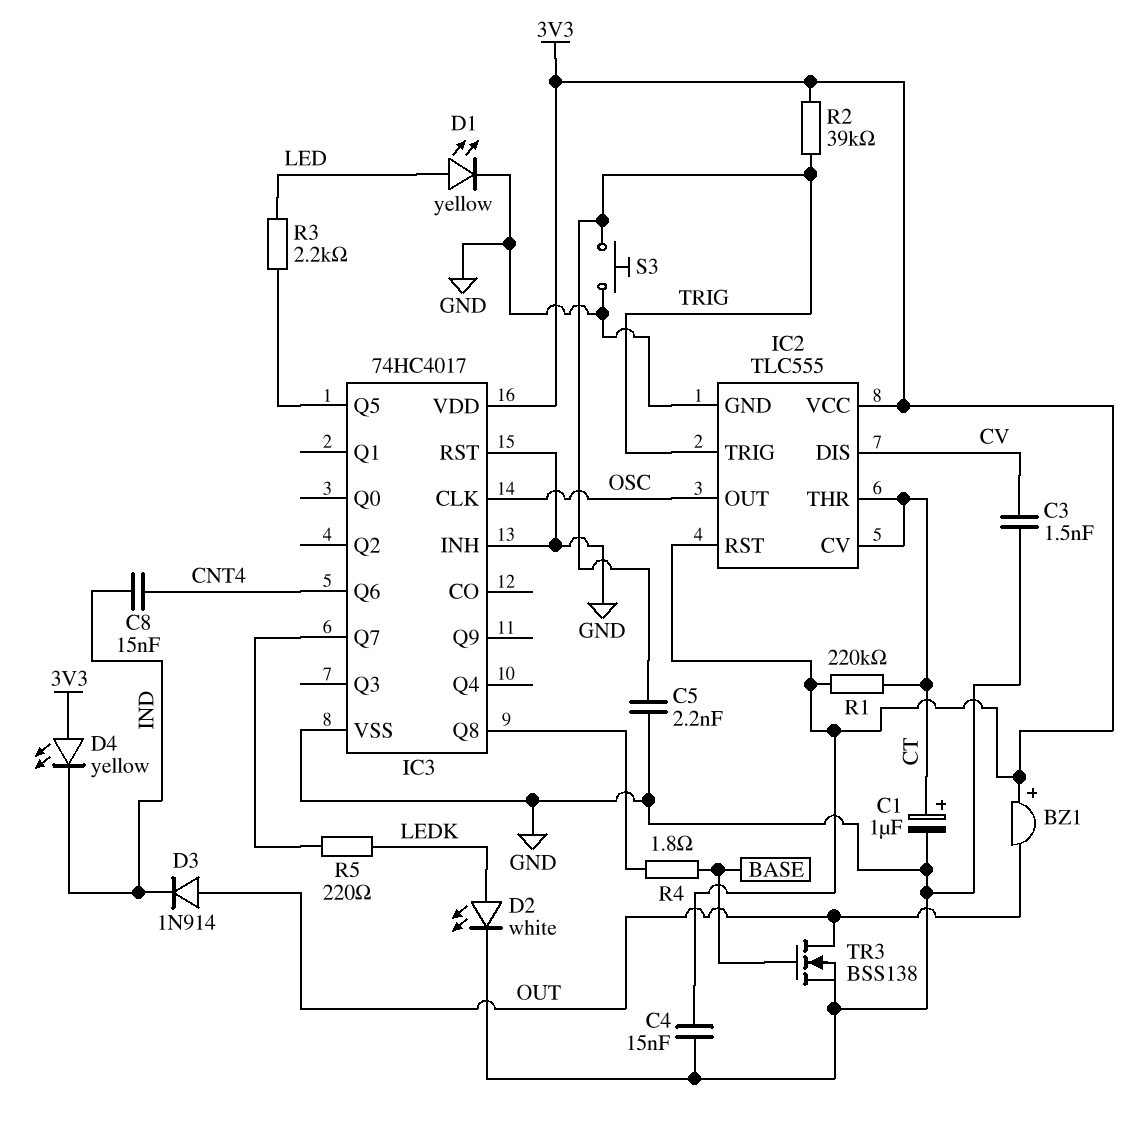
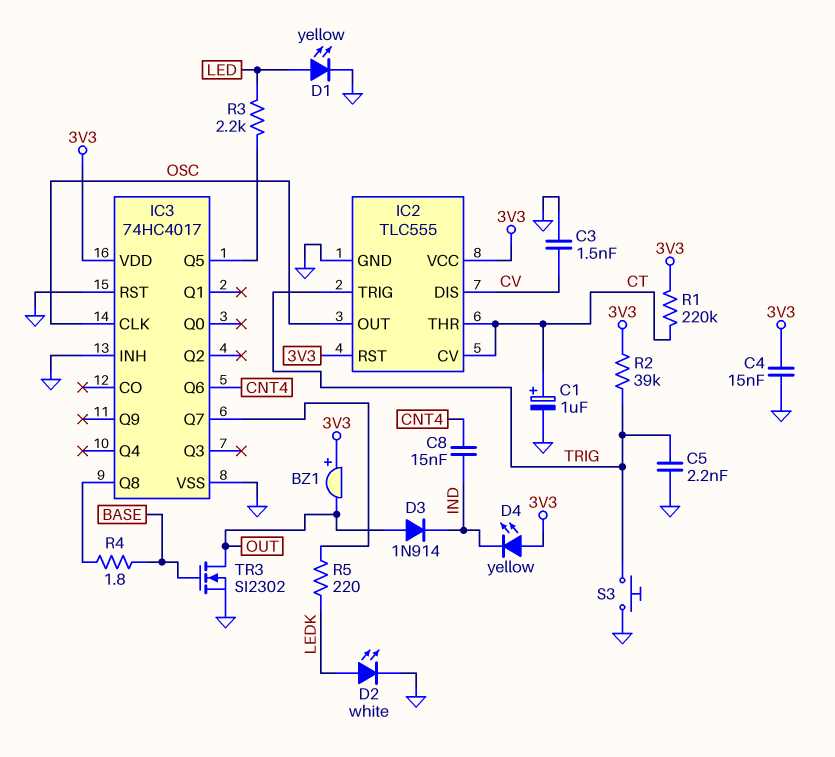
TR3: NMOS BSS138 (G BASE, D OUT, S GND) -> NMOS SI2302 (G BASE, D OUT, S GND)

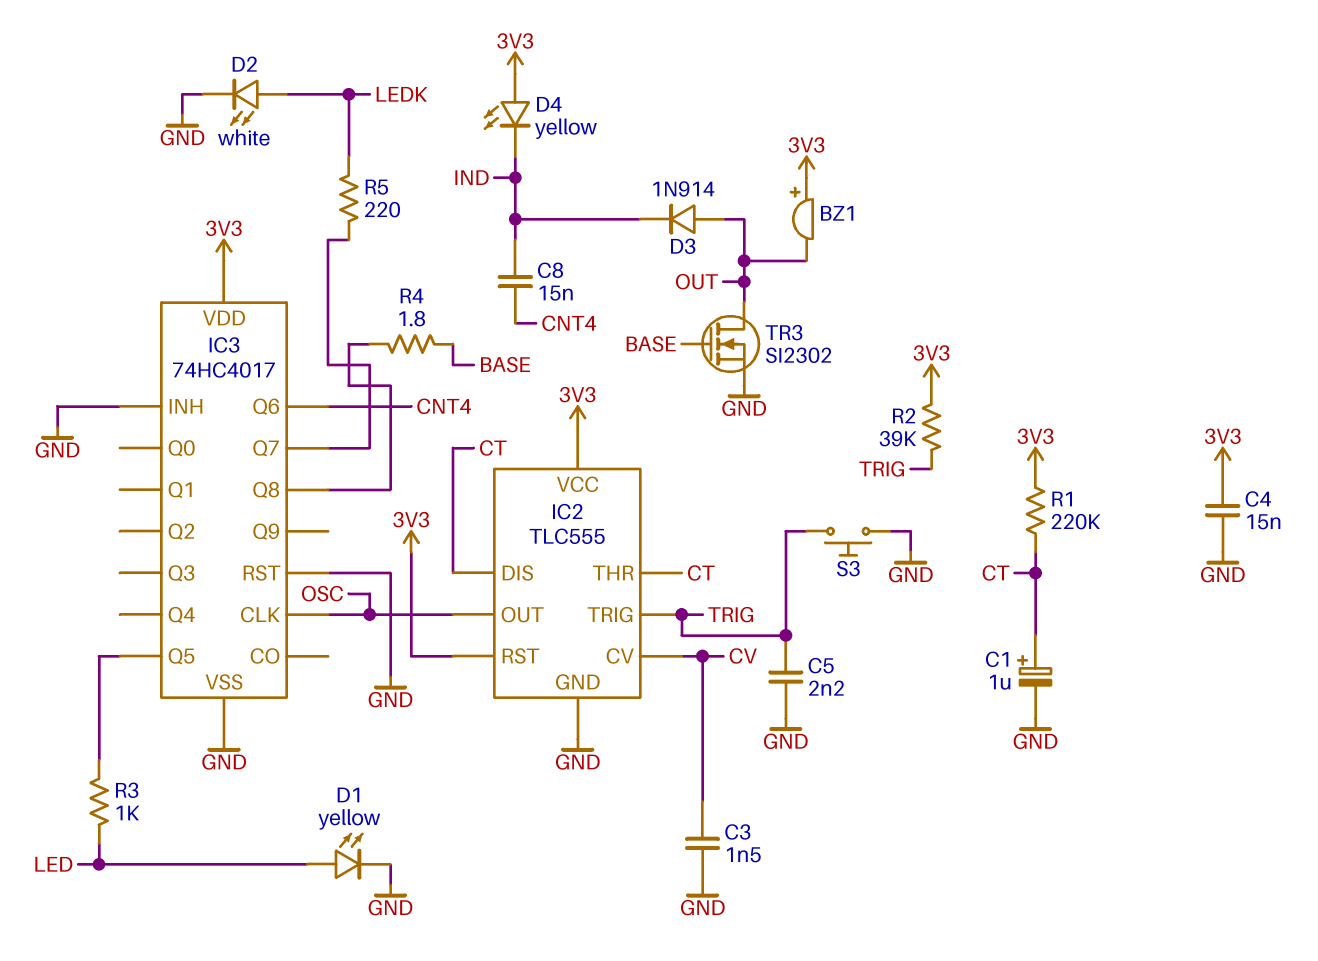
IC2 pin CV: CT -> CV
IC2 pin DIS: CV -> CT
R3: 2.2k (IC3/Q5, LED) -> 1k (IC3/Q5, LED)

